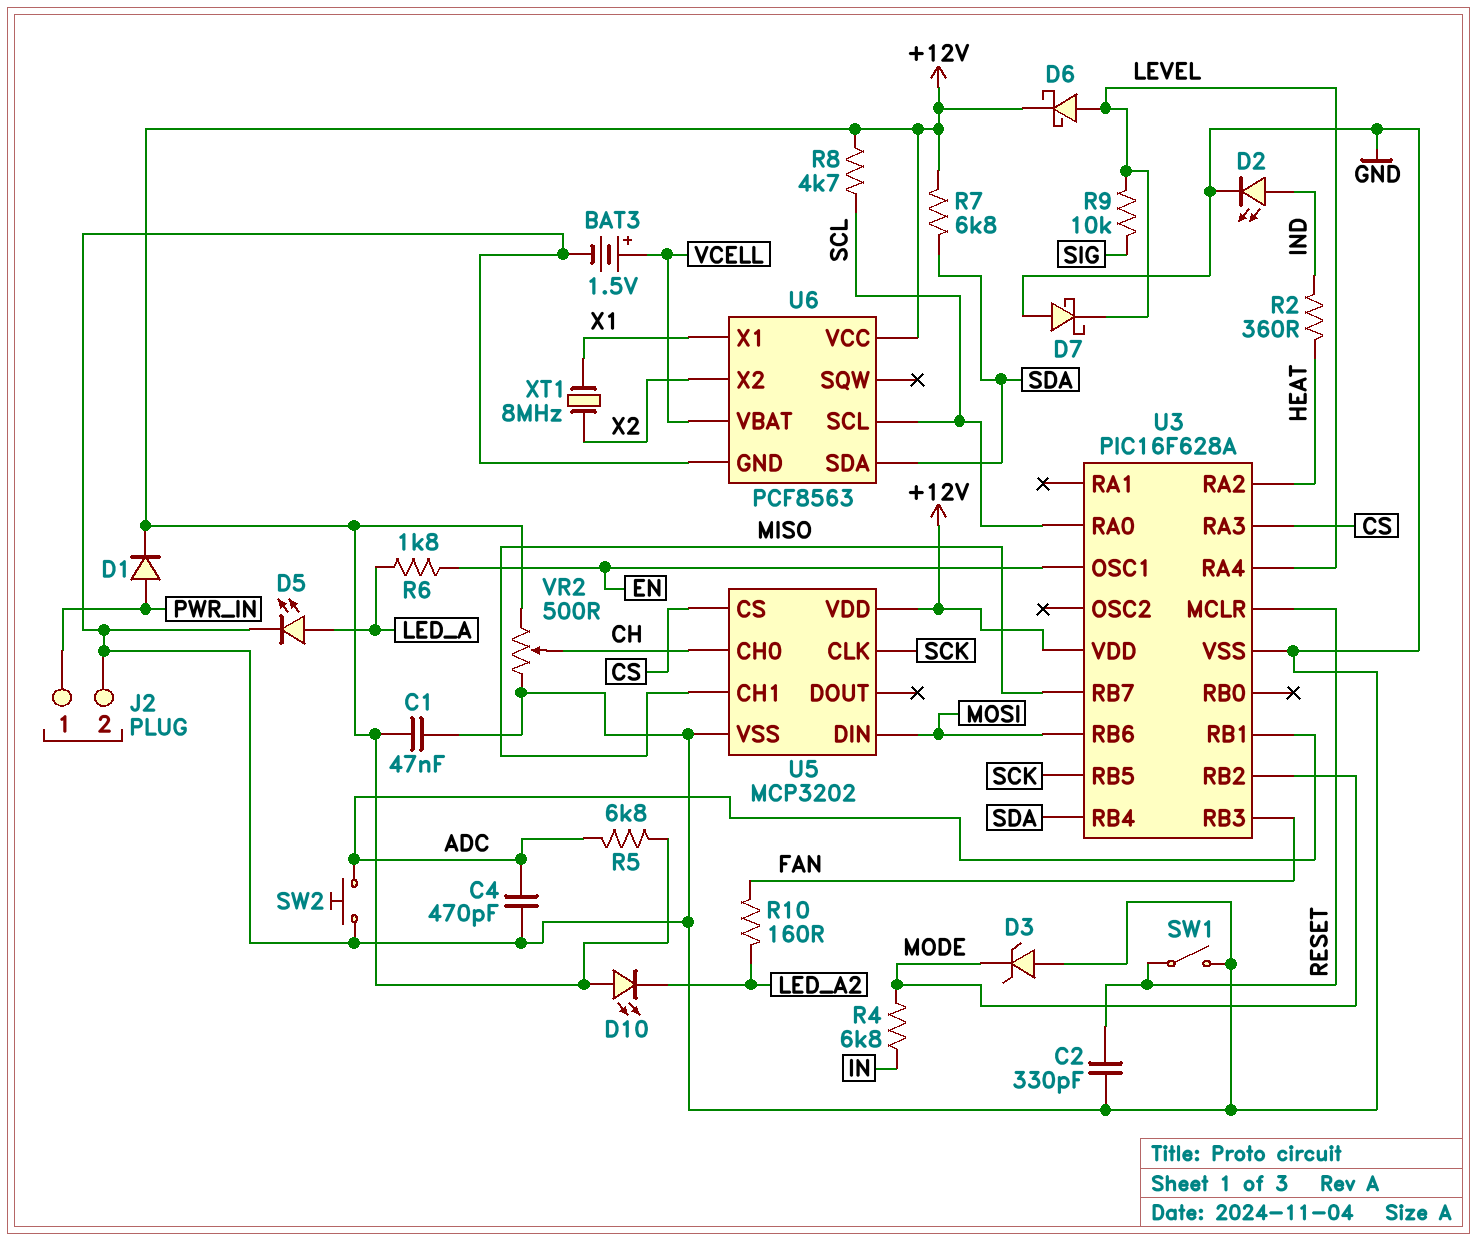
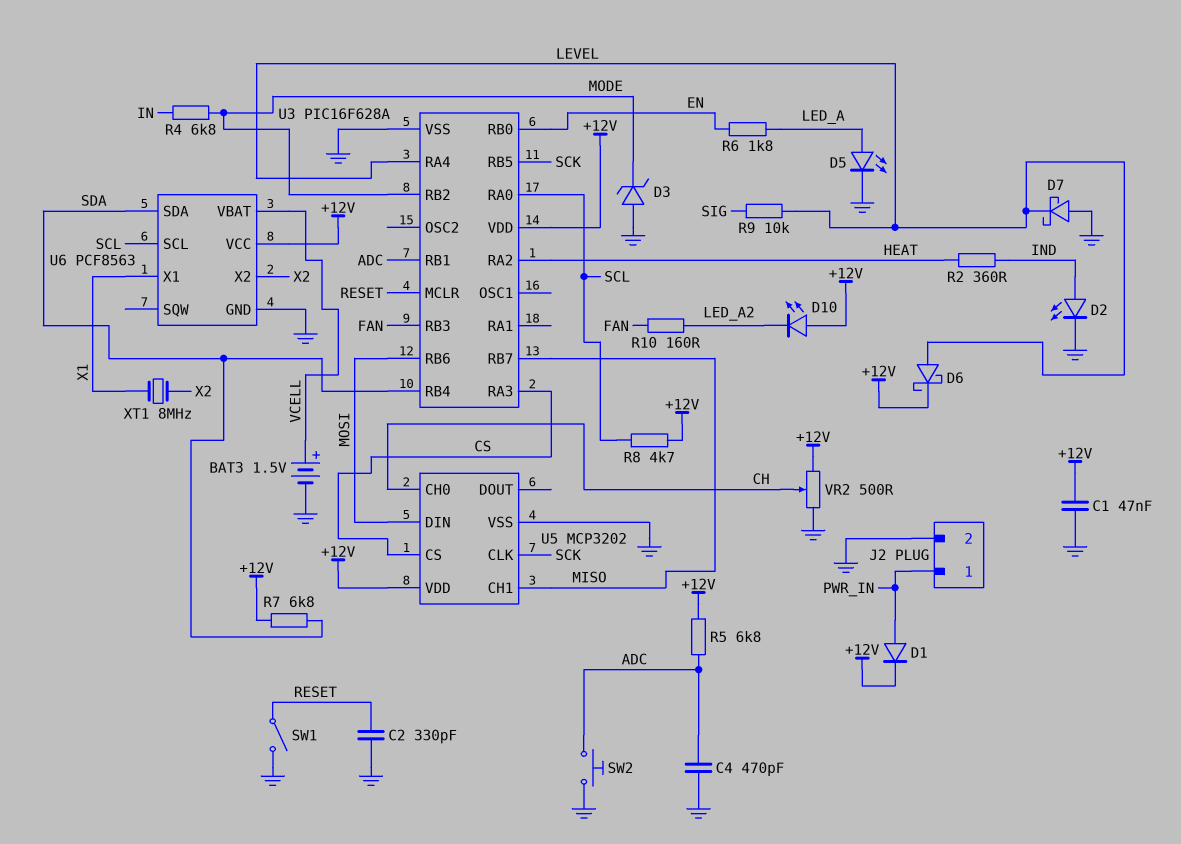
U3 pin OSC1: EN -> none
U3 pin RB0: none -> EN

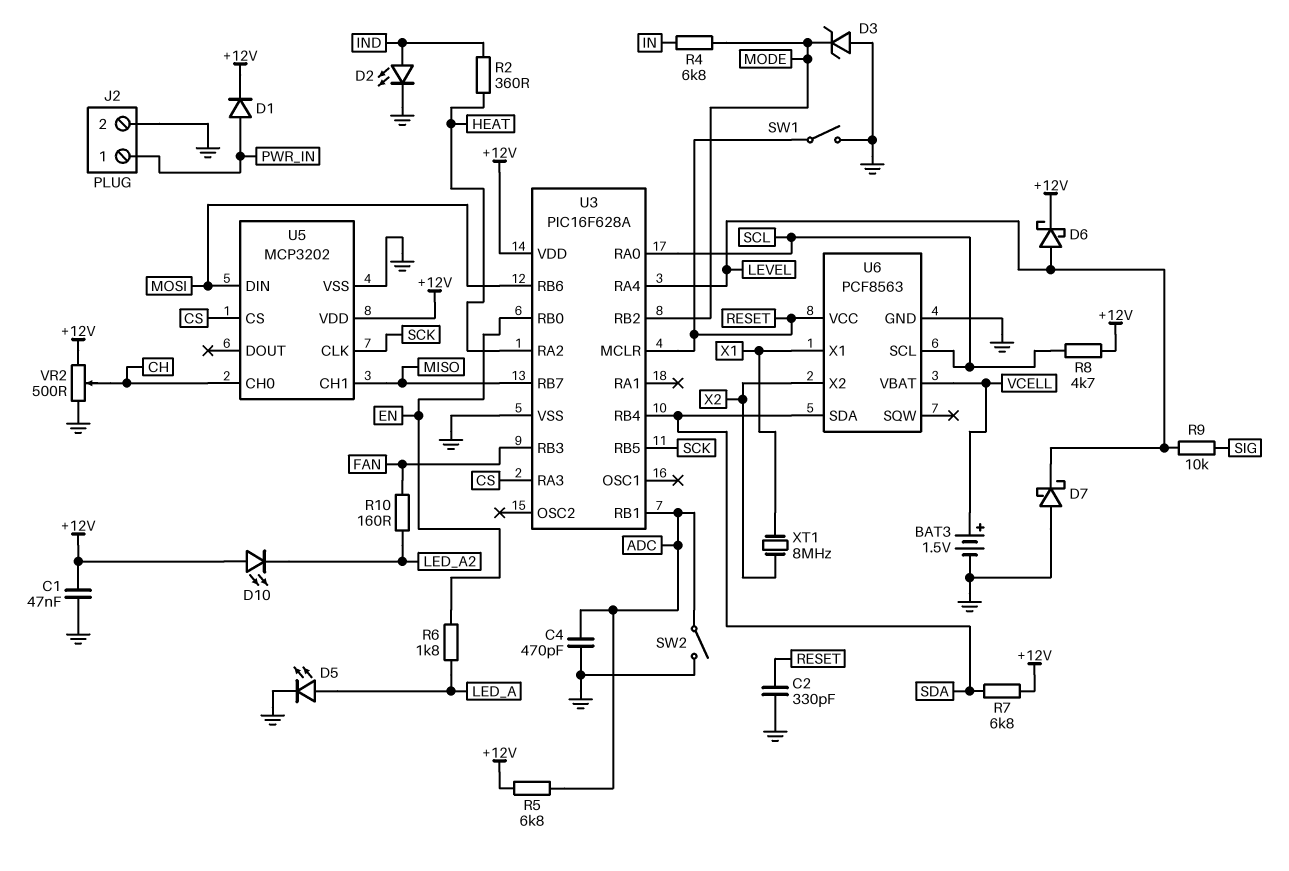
SW2: button (ADC, GND) -> switch (ADC, GND)
U6 pin VCC: +12V -> RESET

